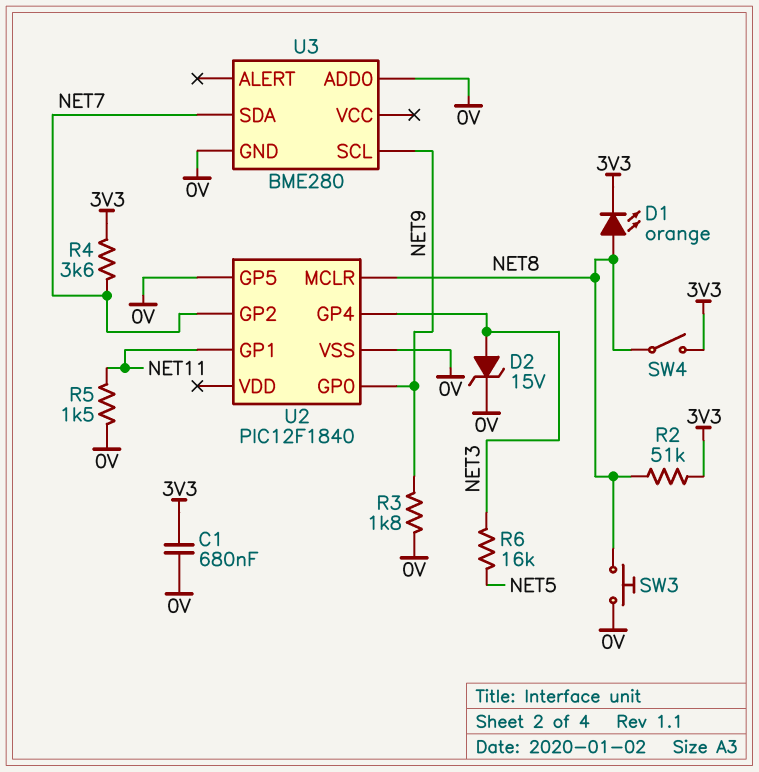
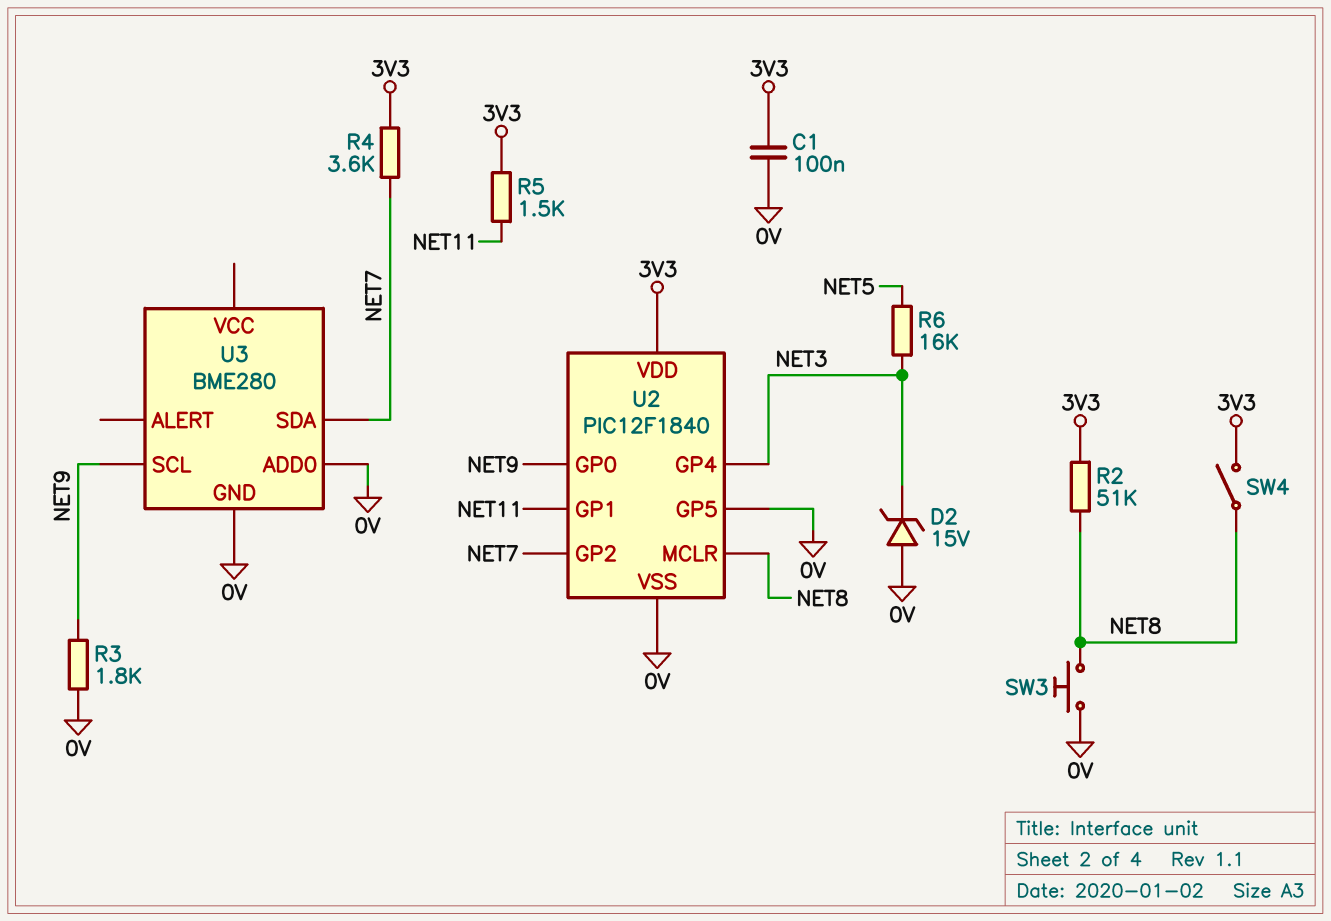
C1: 680nF (0V, 3V3) -> 100nF (0V, 3V3)
D1: LED orange (A NET8, K 3V3) -> none
D2: zener 15V (A NET3, K 0V) -> zener 15V (A 0V, K NET3)
R5: 1.5k (0V, NET11) -> 1.5k (3V3, NET11)
U2 pin VDD: none -> 3V3

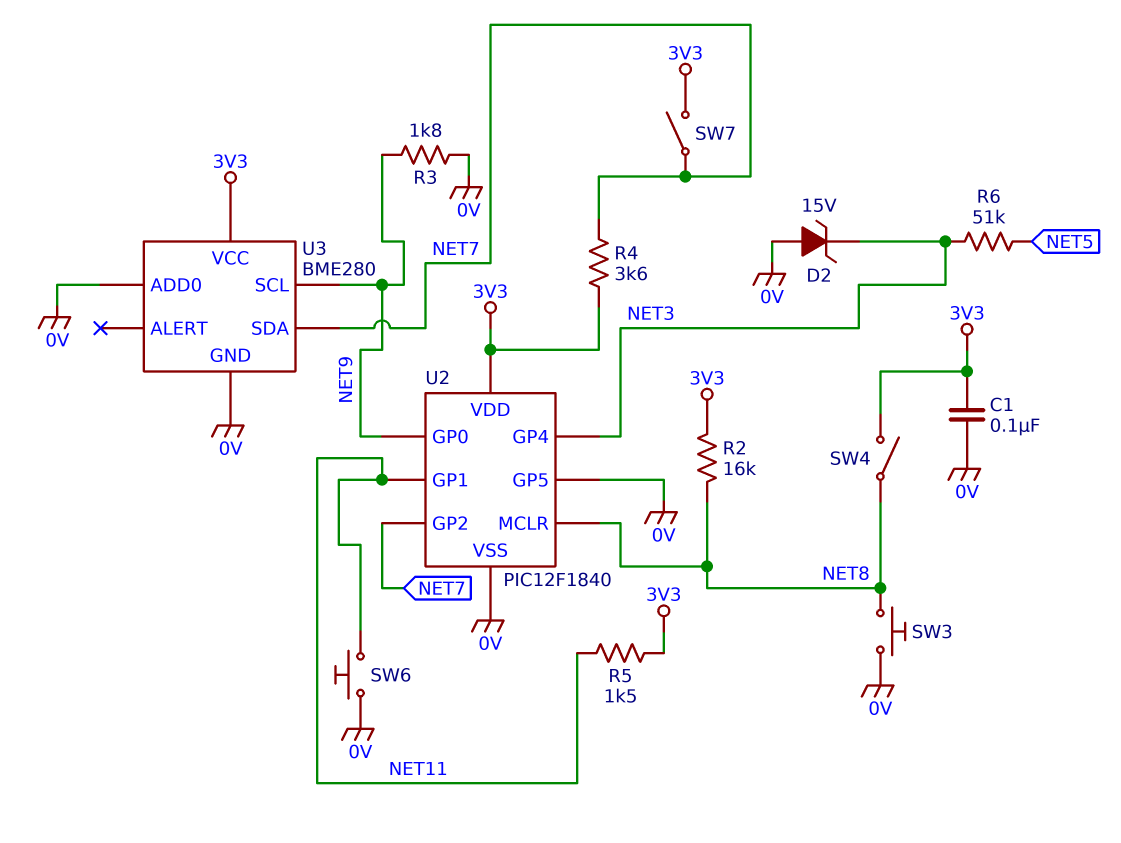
R2: 51k (3V3, NET8) -> 16k (3V3, NET8)
R6: 16k (NET3, NET5) -> 51k (NET3, NET5)
SW6: none -> button (0V, NET11)
SW7: none -> switch (3V3, NET7)
U3 pin VCC: none -> 3V3

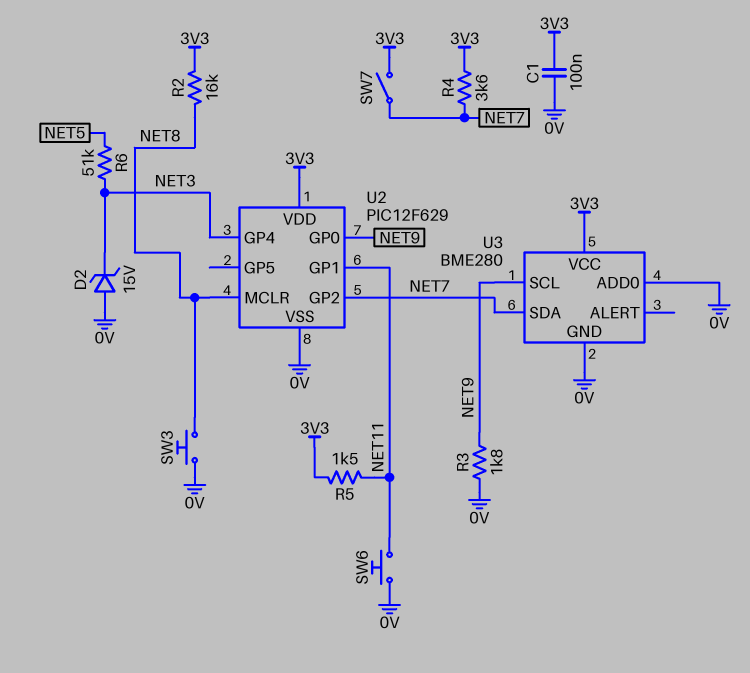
SW4: switch (3V3, NET8) -> none
U2: PIC12F1840 -> PIC12F629
U2 pin GP5: 0V -> none

